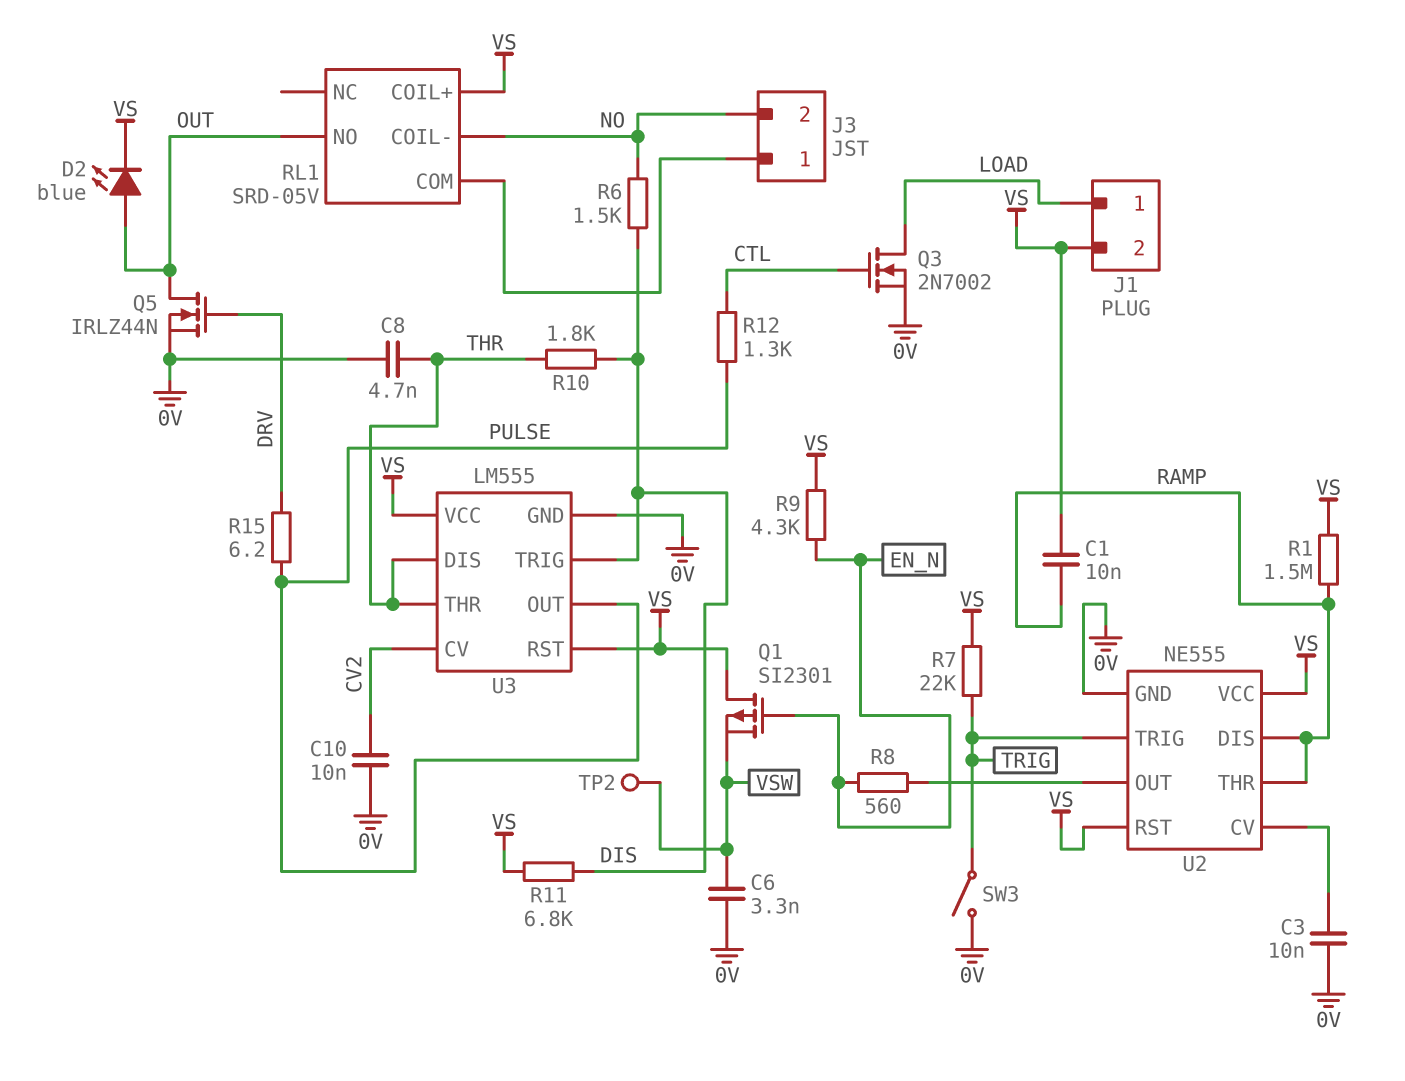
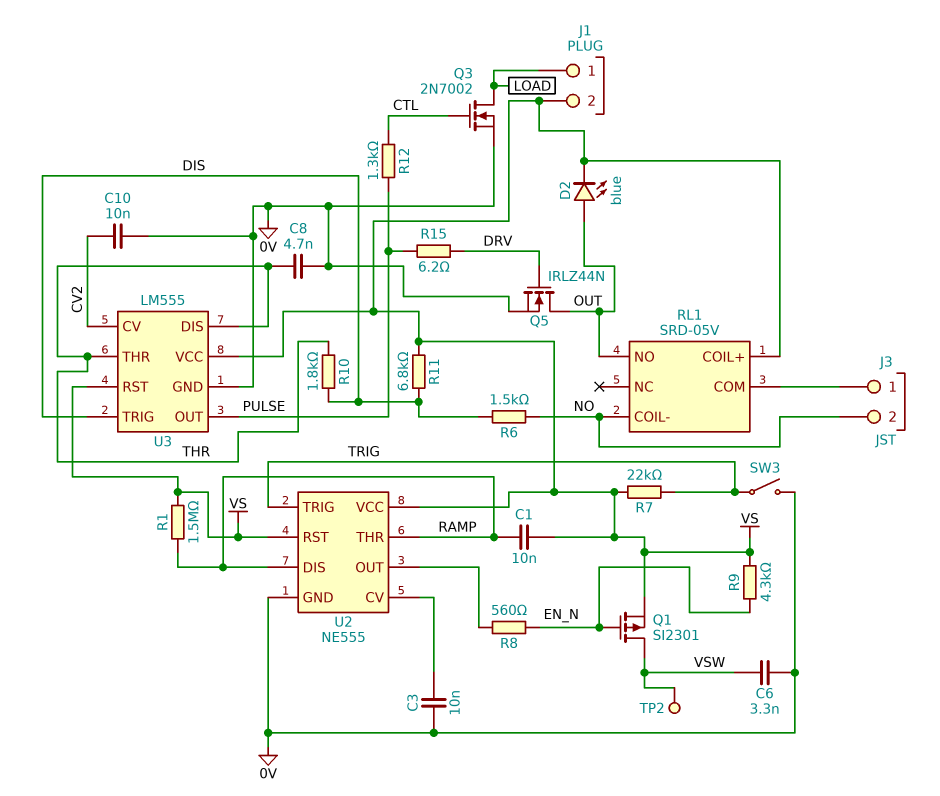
Q1: PMOS SI2301 (G EN_N, D VS, S VSW) -> PMOS SI2301 (G EN_N, D VSW, S VS)

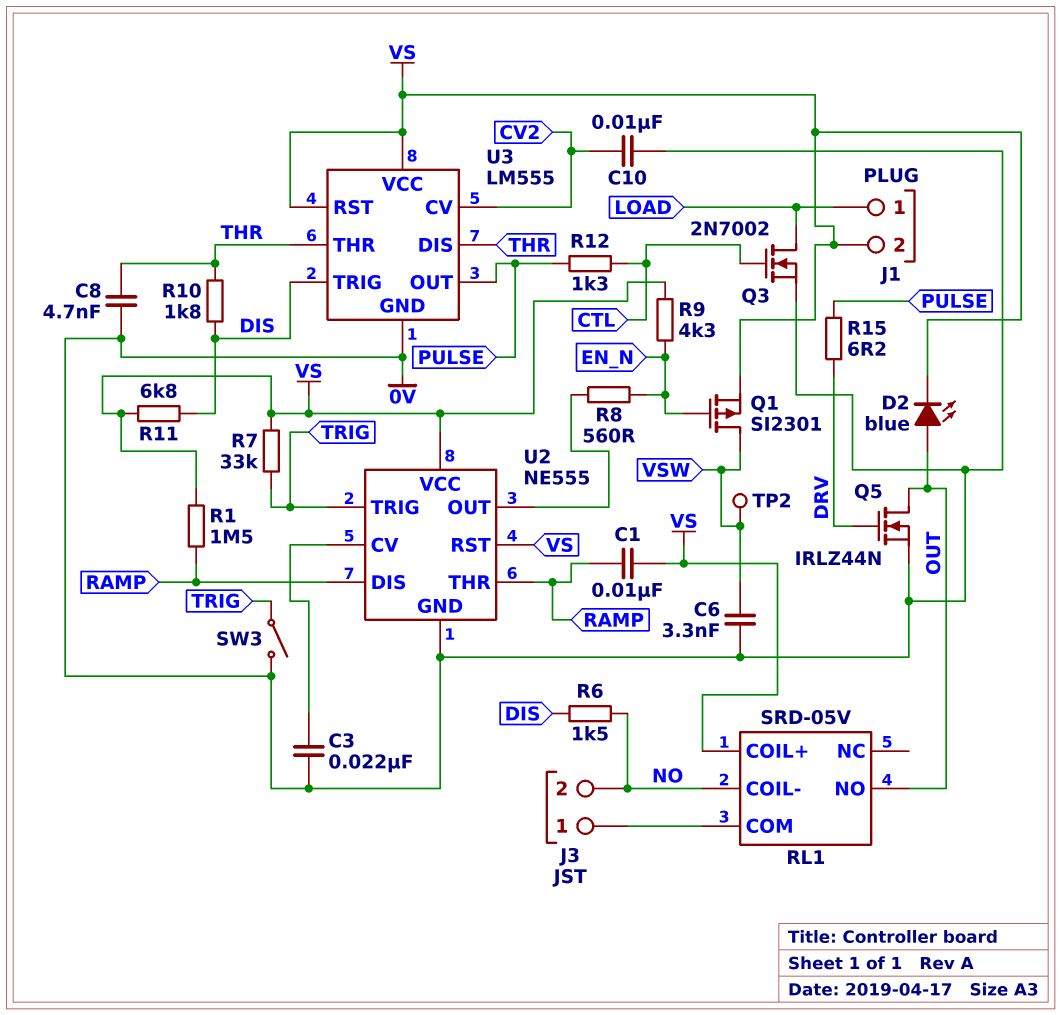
C3: 10nF (0V, U2/CV) -> 22nF (0V, U2/CV)
R7: 22k (TRIG, VS) -> 33k (TRIG, VS)

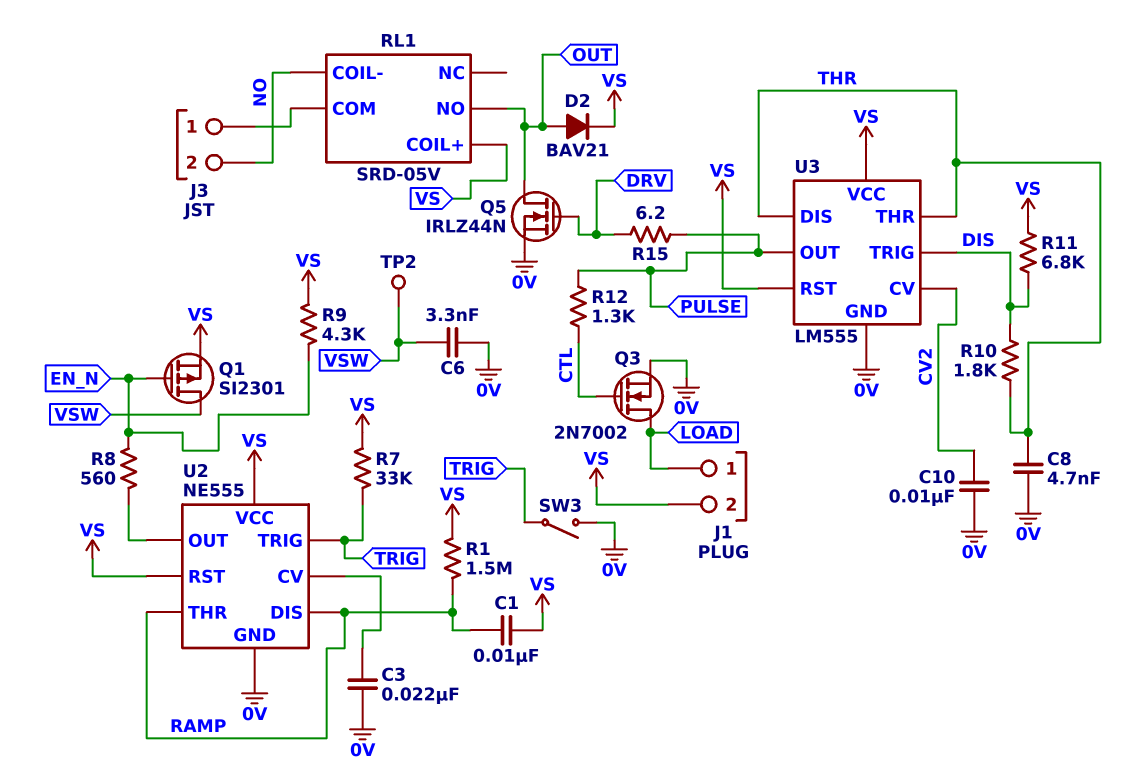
D2: LED blue (A OUT, K VS) -> diode BAV21 (A OUT, K VS)
R6: 1.5k (DIS, NO) -> none

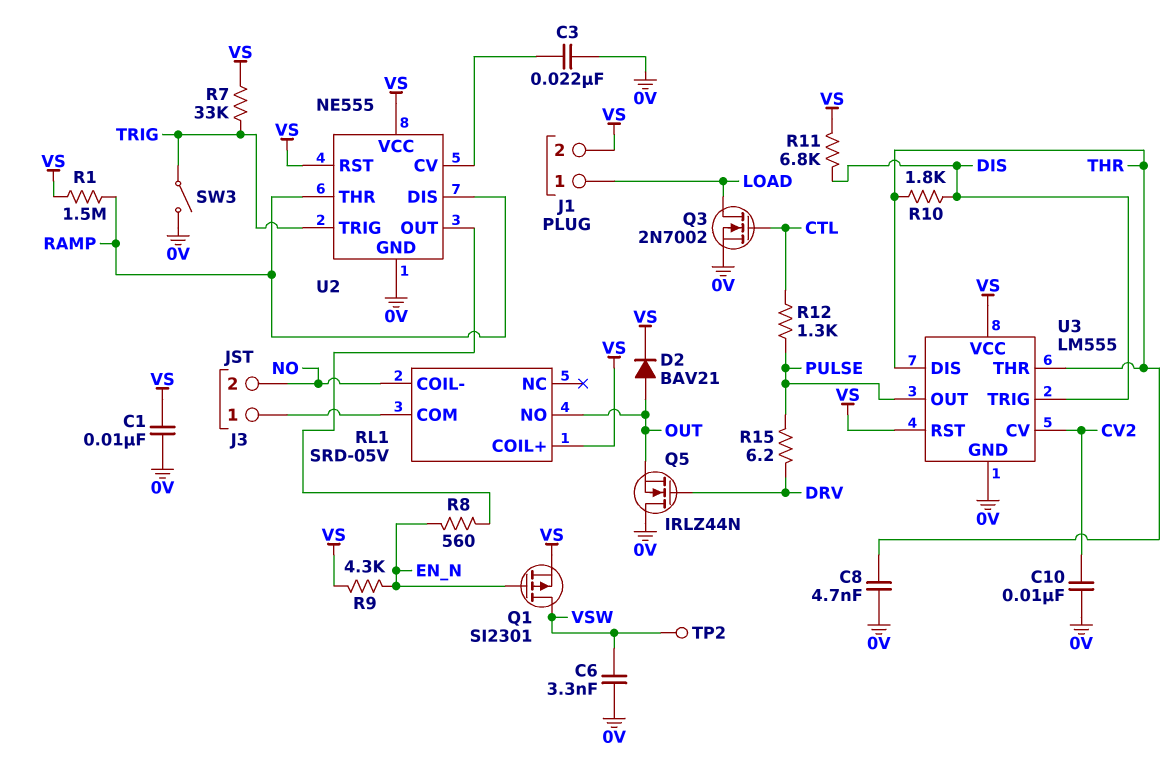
C1: 10nF (RAMP, VS) -> 10nF (0V, VS)
Q5: NMOS IRLZ44N (G DRV, D OUT, S 0V) -> NMOS IRLZ44N (G DRV, D 0V, S OUT)

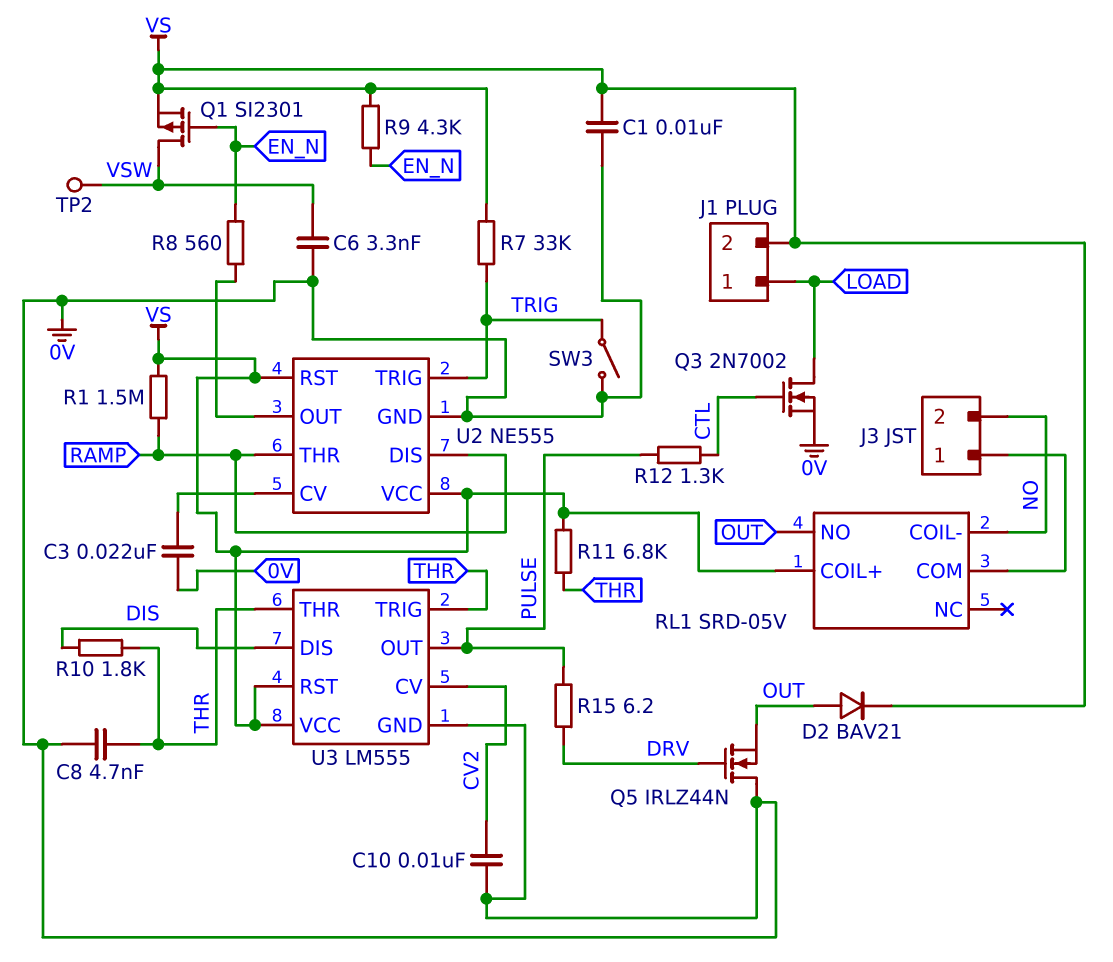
R11: 6.8k (DIS, VS) -> 6.8k (THR, VS)
U3 pin DIS: THR -> DIS
U3 pin TRIG: DIS -> THR

